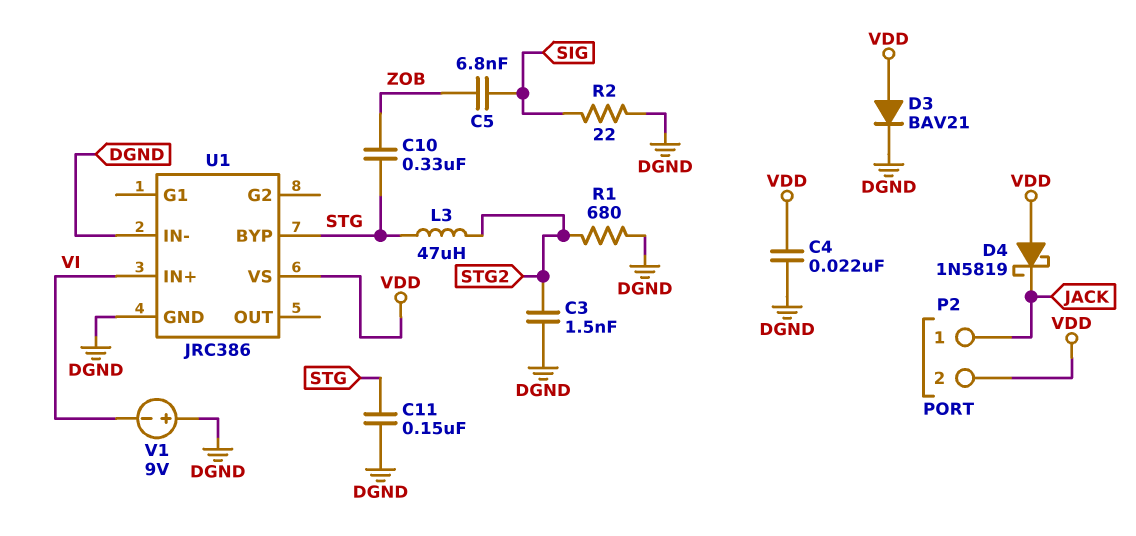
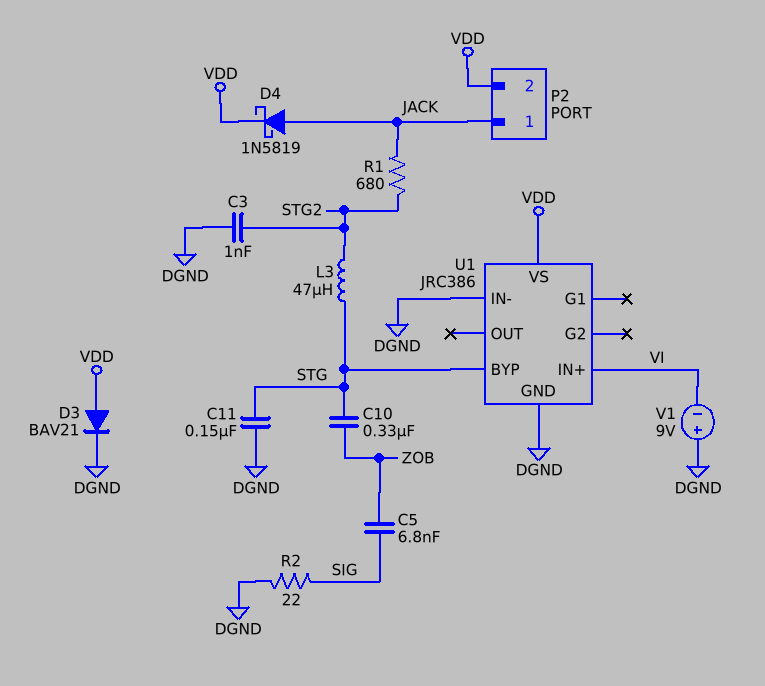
C3: 1.5nF (DGND, STG2) -> 1nF (DGND, STG2)
C4: 22nF (DGND, VDD) -> none
D4: schottky 1N5819 (A VDD, K JACK) -> schottky 1N5819 (A JACK, K VDD)
R1: 680 (DGND, STG2) -> 680 (JACK, STG2)

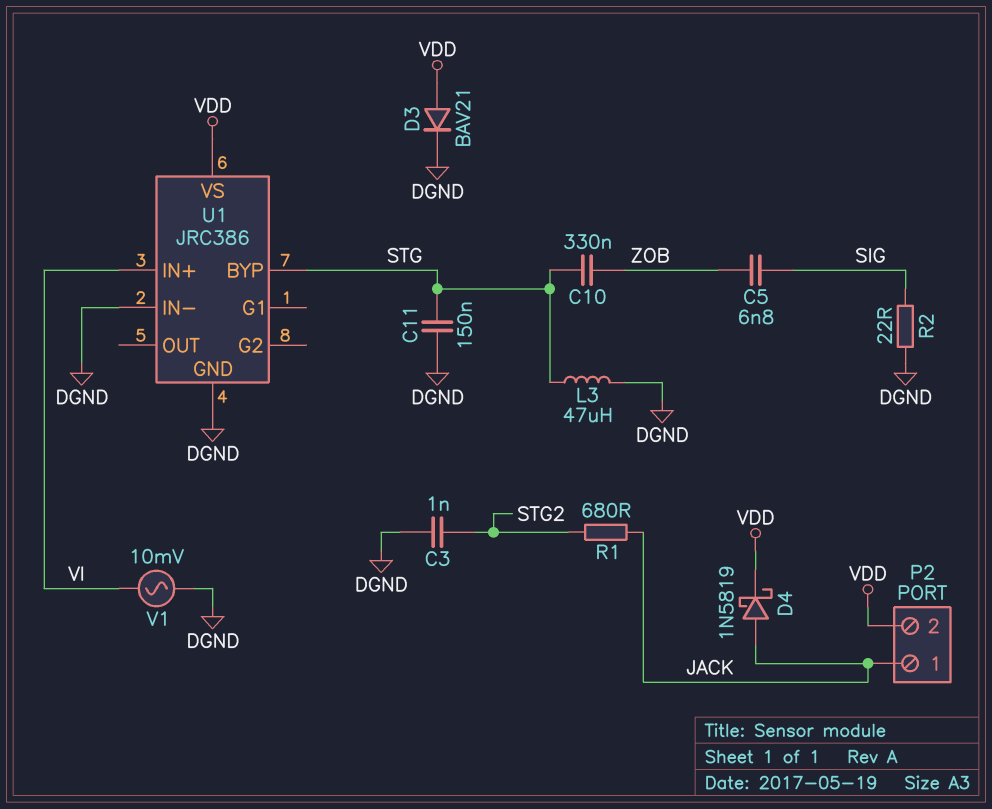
L3: 47uH (STG, STG2) -> 47uH (DGND, STG)
V1: 9V (plus DGND, minus VI) -> AC 10mV (DGND, VI)

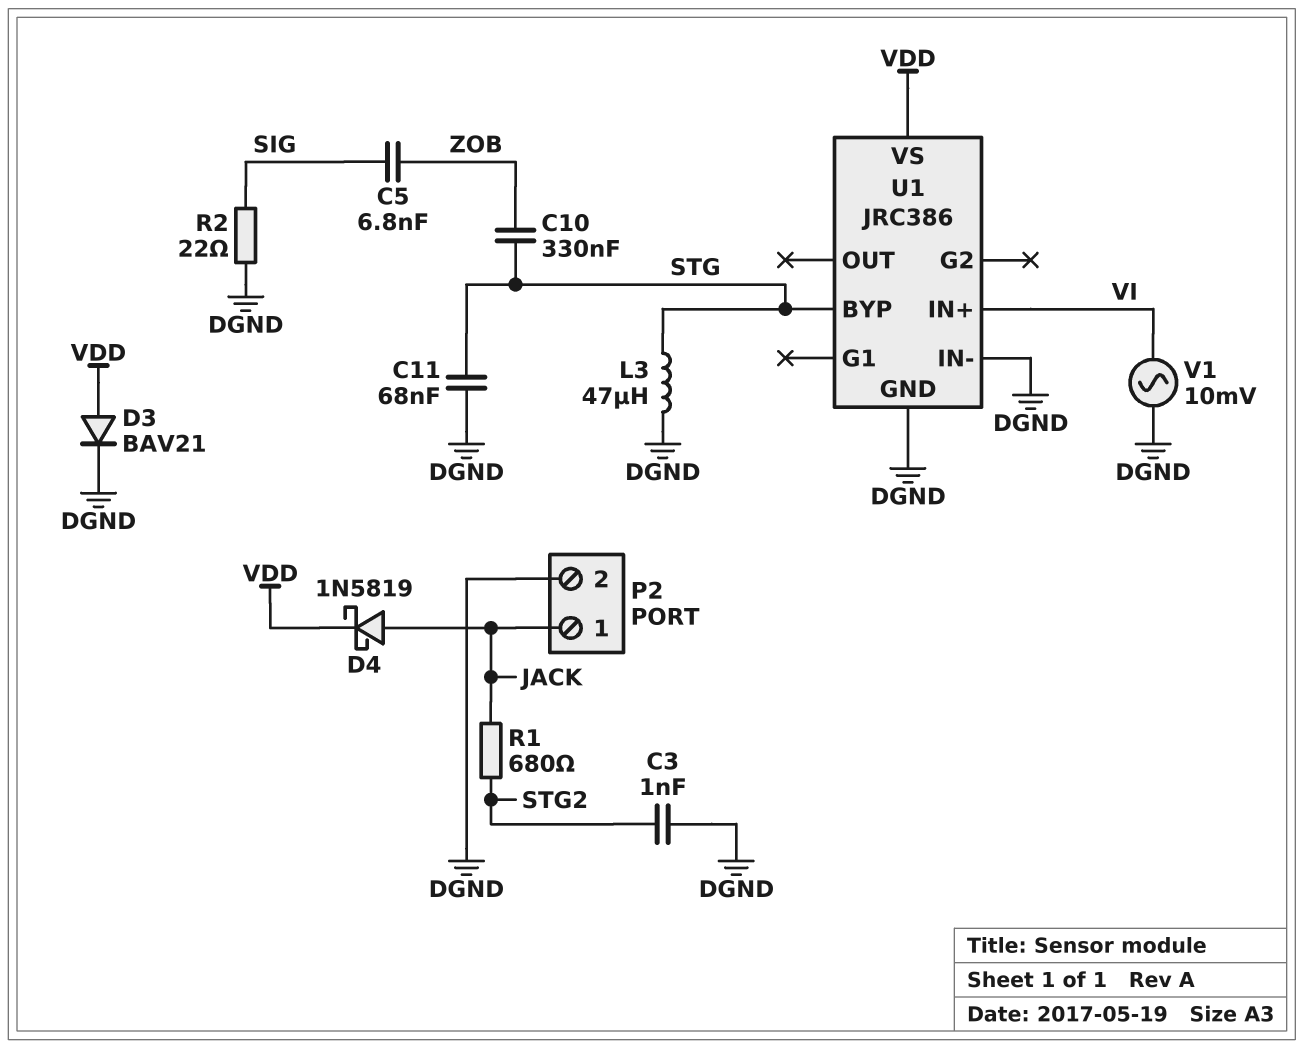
C11: 150nF (DGND, STG) -> 68nF (DGND, STG)
P2 pin 2: VDD -> DGND

